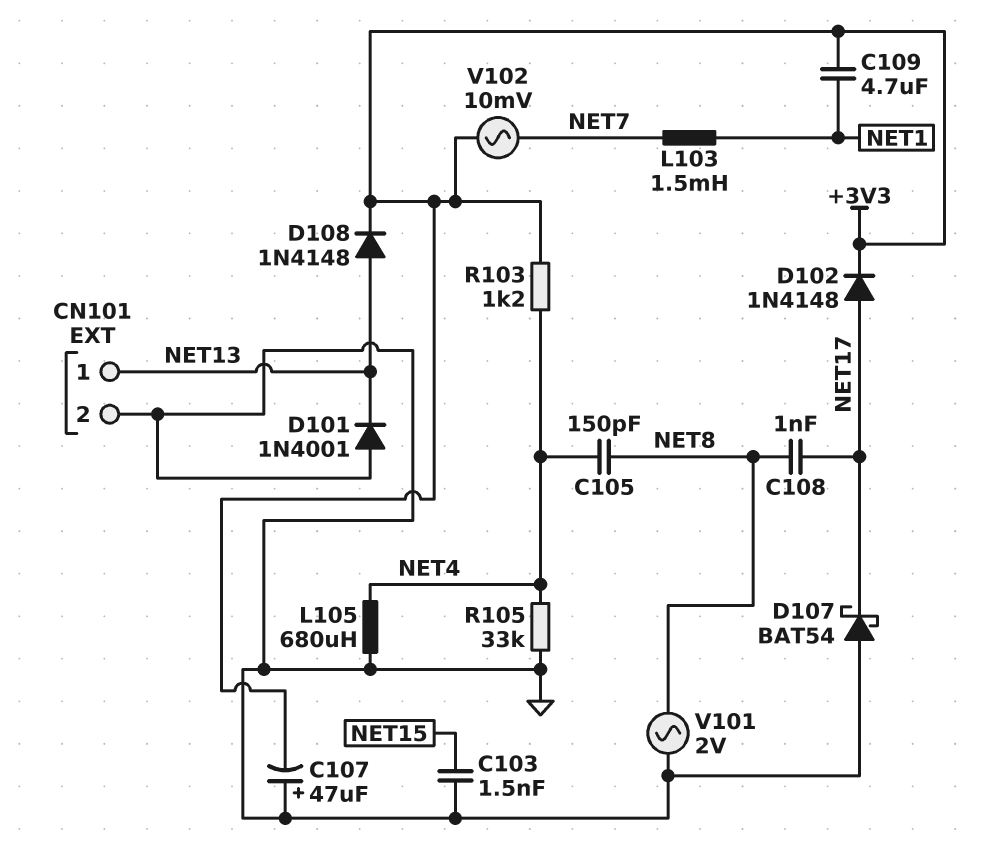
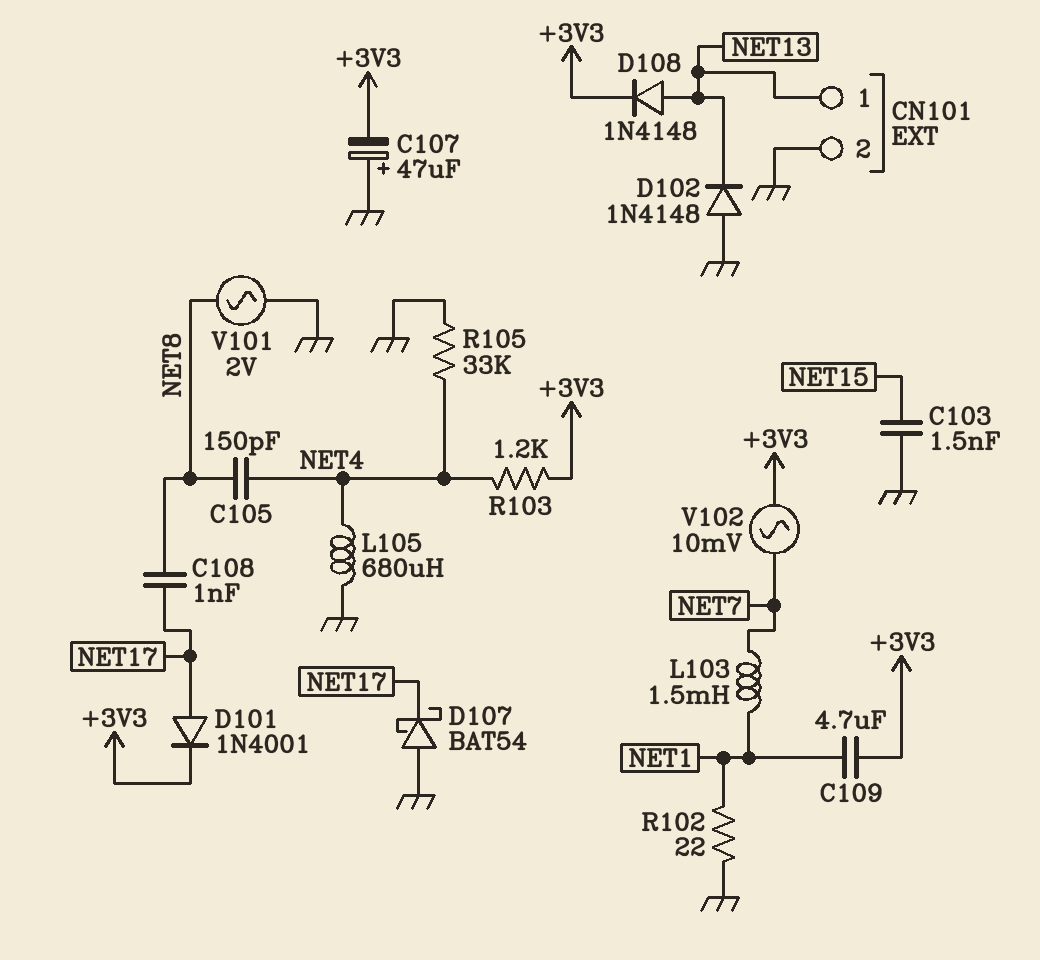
D101: diode 1N4001 (A GND, K NET13) -> diode 1N4001 (A NET17, K +3V3)
D102: diode 1N4148 (A NET17, K +3V3) -> diode 1N4148 (A GND, K NET13)
R102: none -> 22 (GND, NET1)

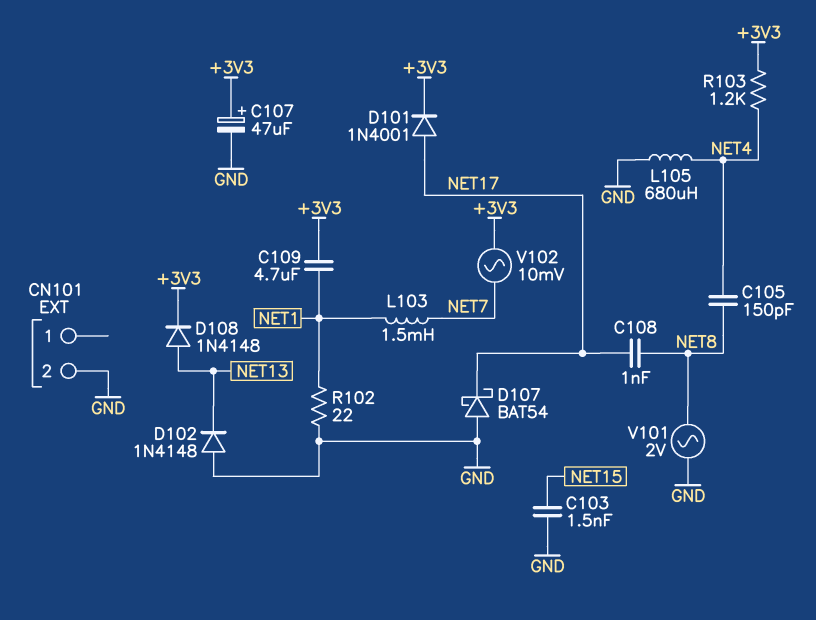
C107: 47uF (plus GND, minus +3V3) -> 47uF (plus +3V3, minus GND)
CN101 pin 1: NET13 -> none
R105: 33k (GND, NET4) -> none

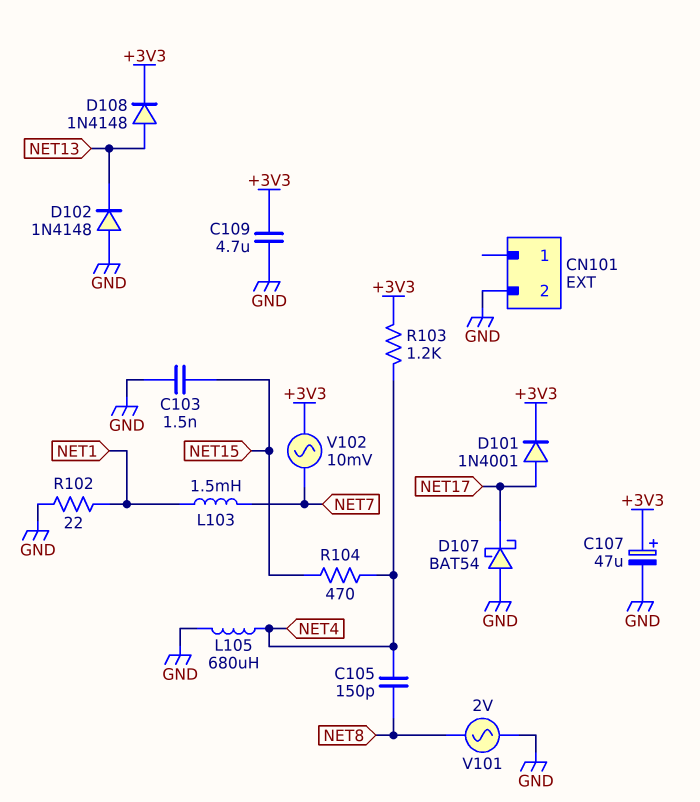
C108: 1nF (NET8, NET17) -> none
C109: 4.7uF (+3V3, NET1) -> 4.7uF (+3V3, GND)
R104: none -> 470 (NET4, NET15)

